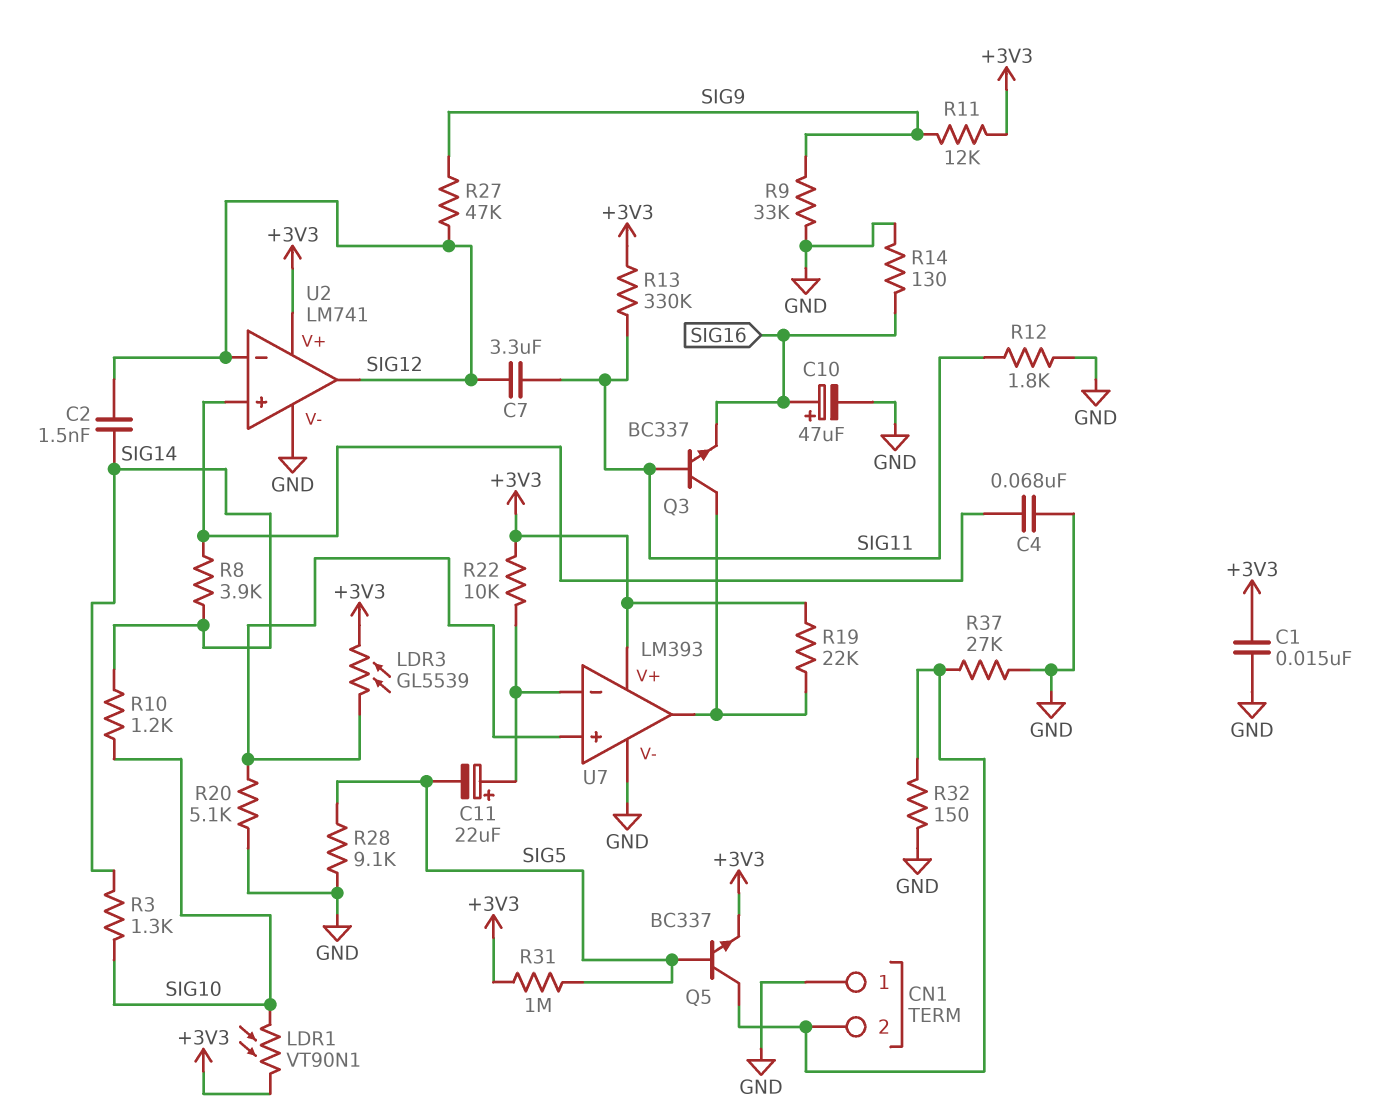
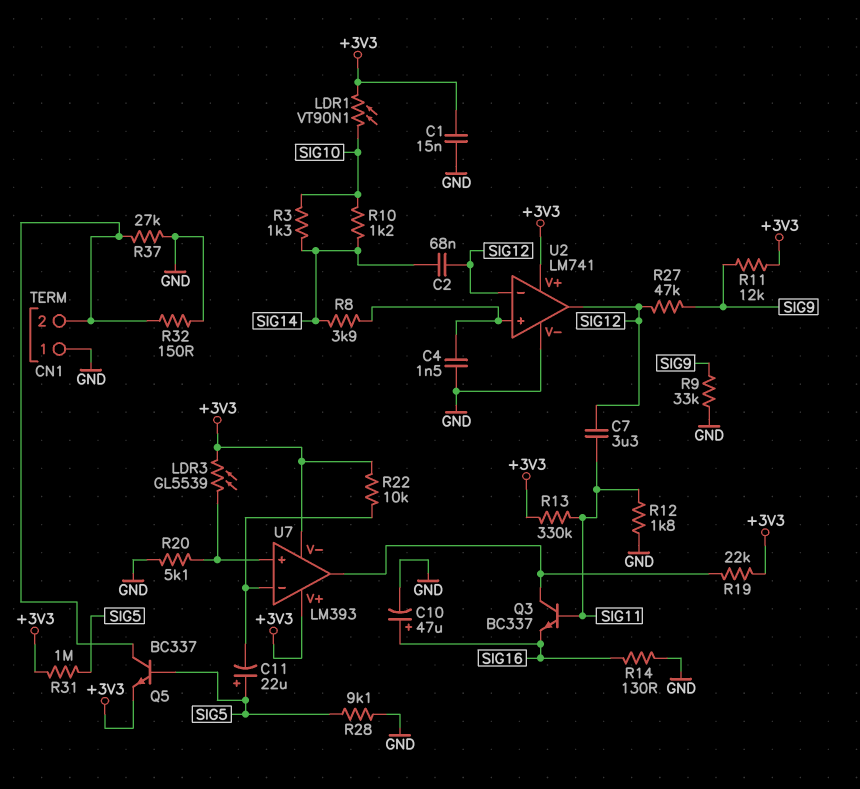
C2: 1.5nF (SIG12, SIG14) -> 68nF (SIG12, SIG14)
C4: 68nF (GND, U2/in+) -> 1.5nF (GND, U2/in+)
C11: 22uF (plus U7/in-, minus SIG5) -> 22uF (plus SIG5, minus U7/in-)
U7 pin V-: GND -> +3V3

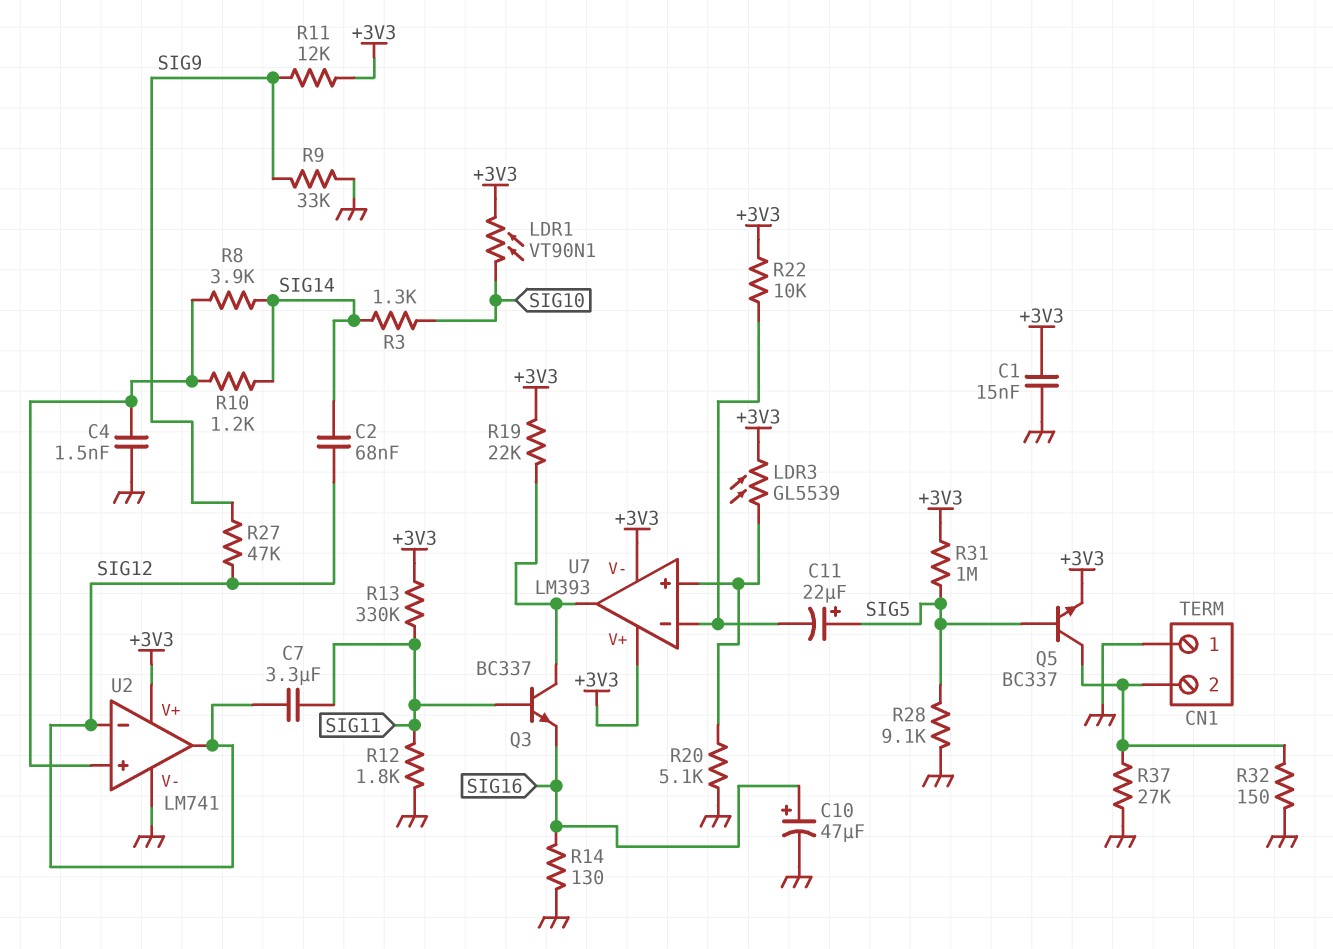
R10: 1.2k (SIG10, SIG14) -> 1.2k (SIG14, U2/in+)

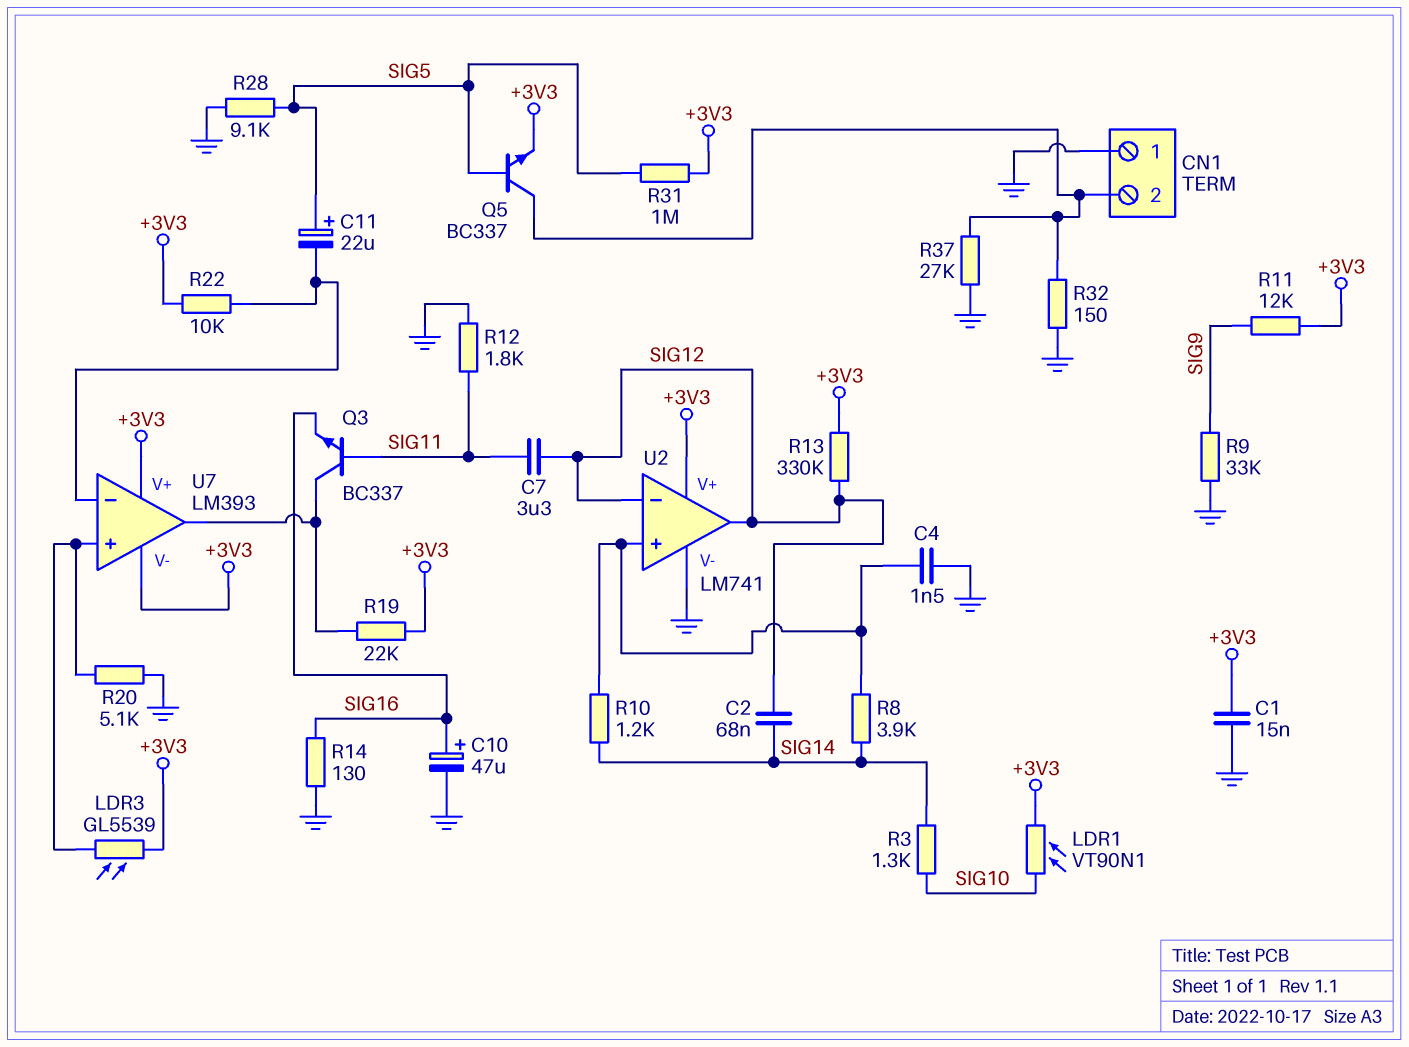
R13: 330k (+3V3, SIG11) -> 330k (+3V3, SIG12)
R27: 47k (SIG9, SIG12) -> none

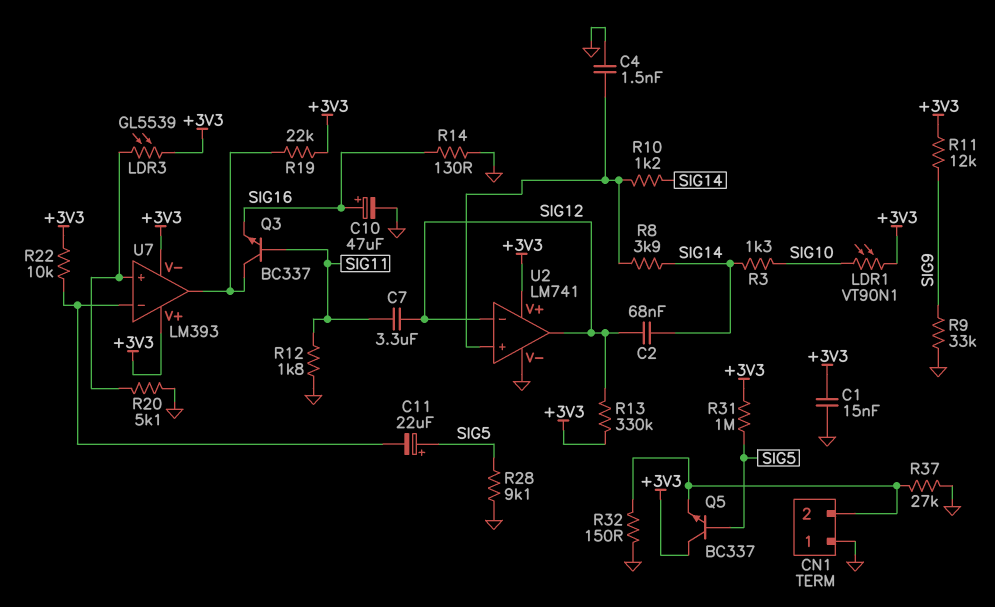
Q5: NPN BC337 (B SIG5, C CN1/2, E +3V3) -> NPN BC337 (B SIG5, C +3V3, E CN1/2)

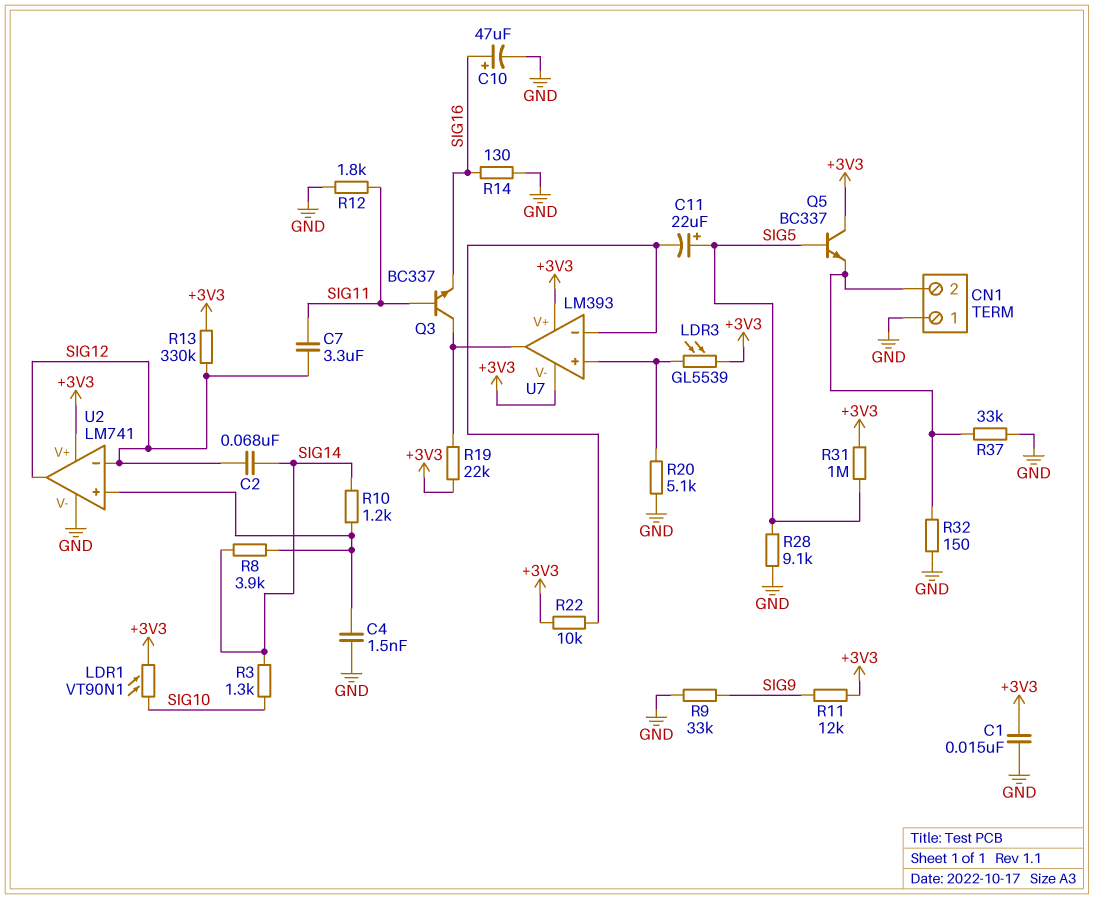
R37: 27k (CN1/2, GND) -> 33k (CN1/2, GND)

